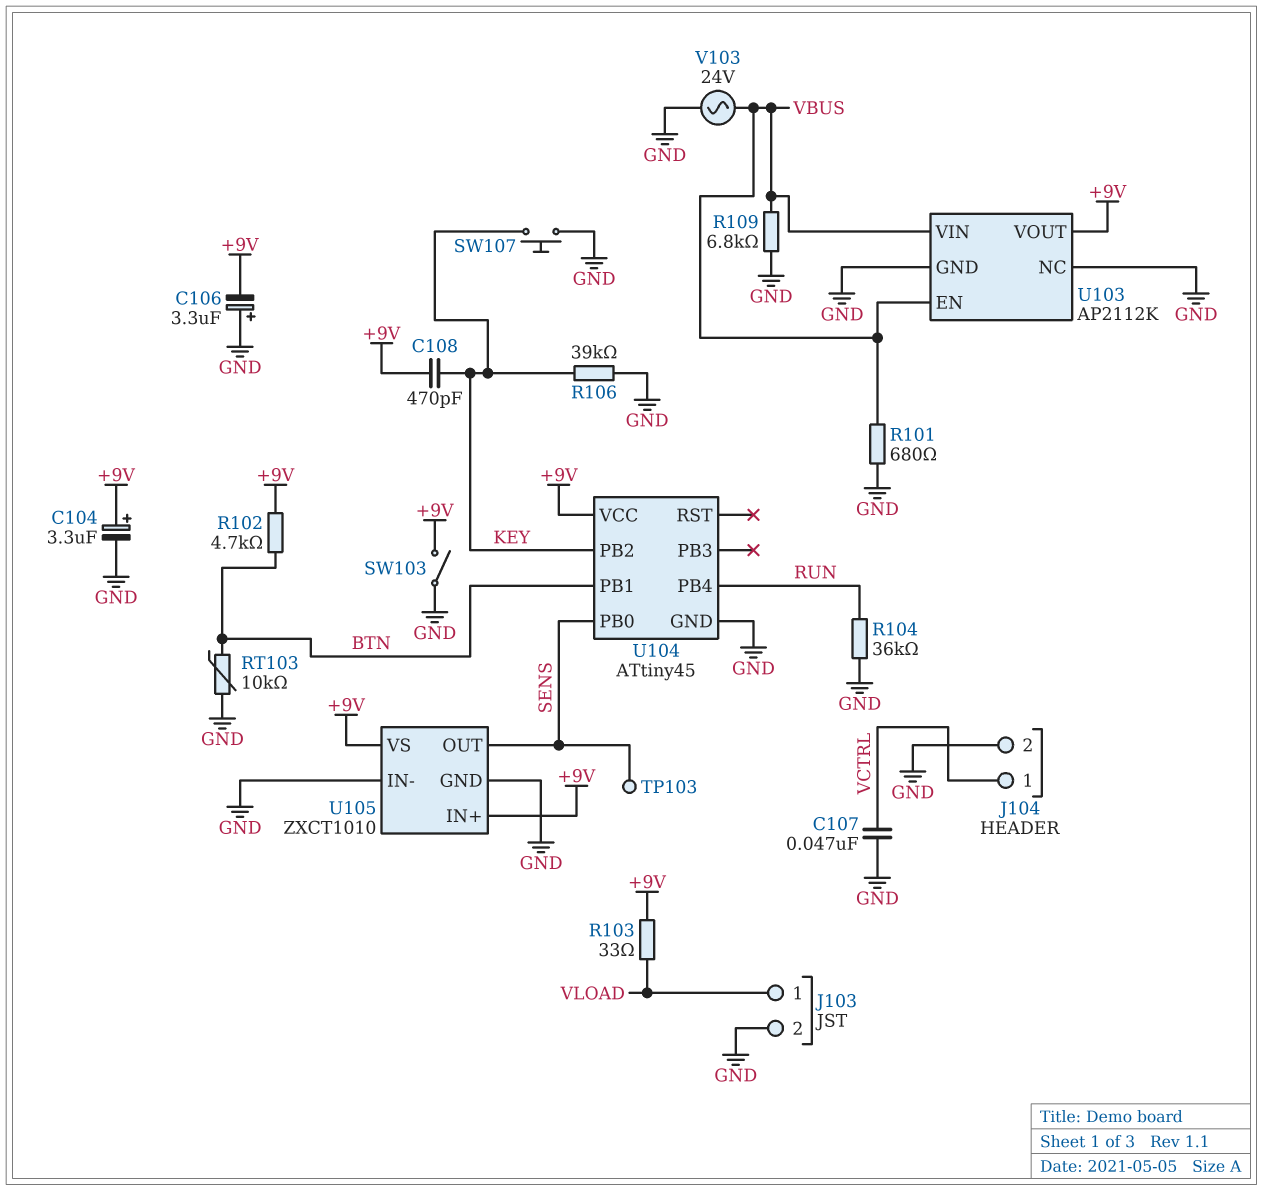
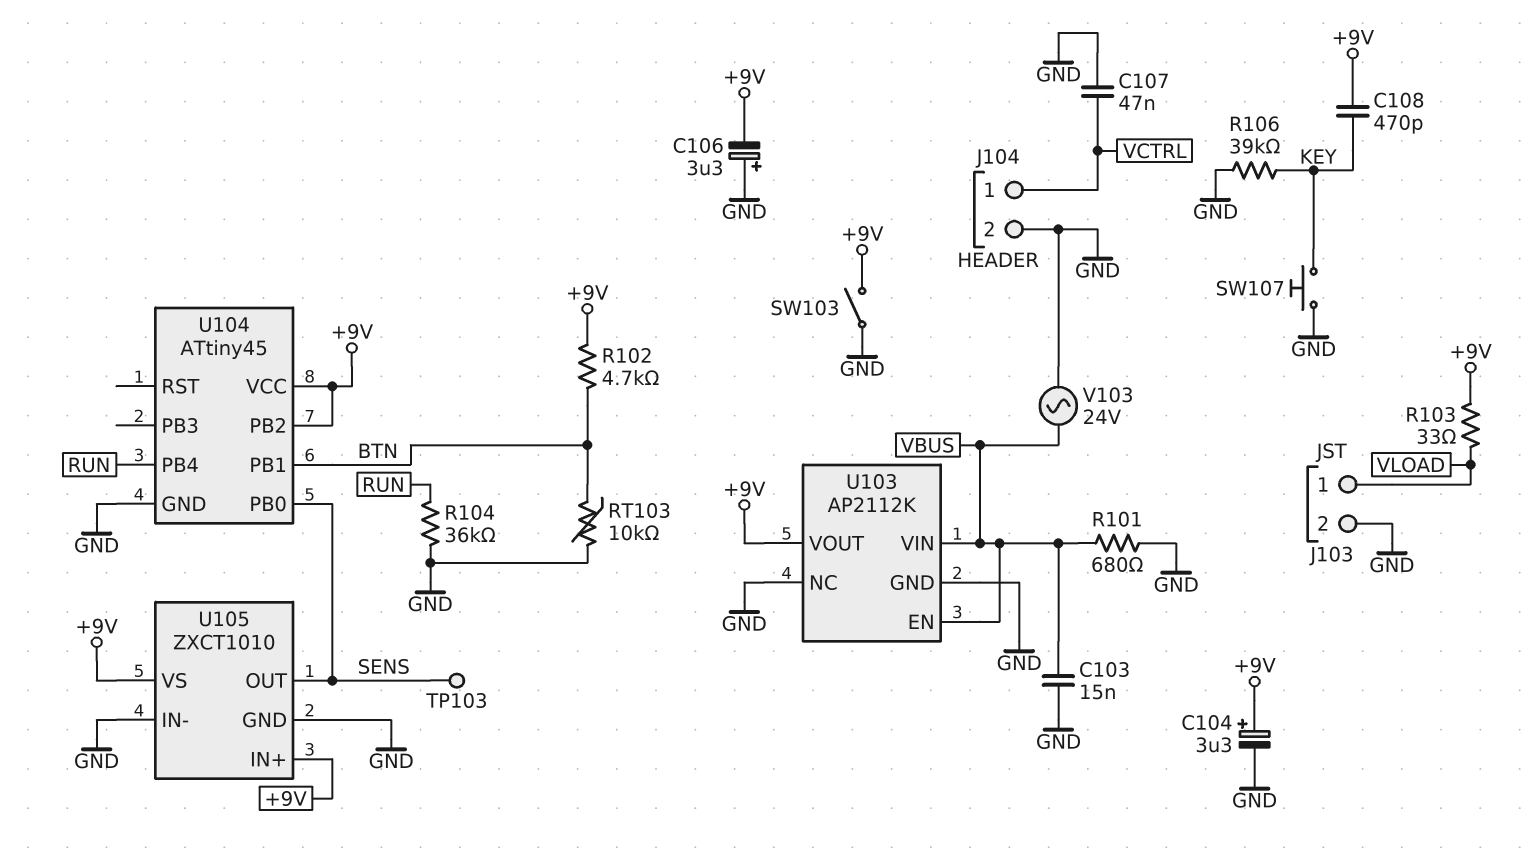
C103: none -> 15nF (GND, VBUS)
R109: 6.8k (GND, VBUS) -> none
U104 pin PB2: KEY -> +9V

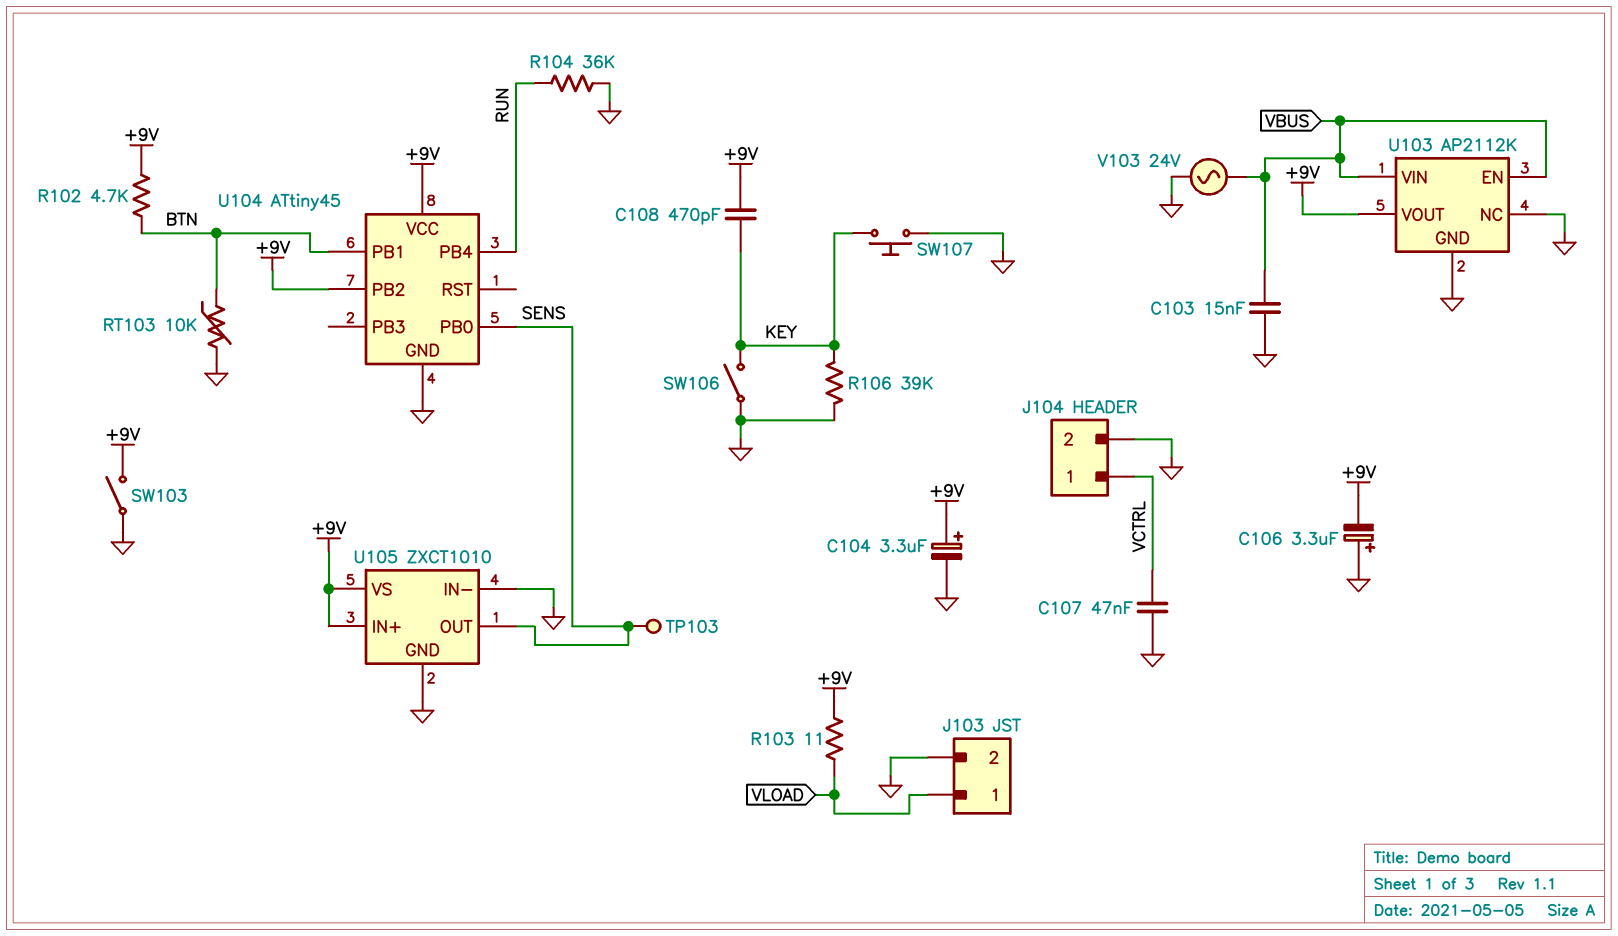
R101: 680 (GND, VBUS) -> none
R103: 33 (+9V, VLOAD) -> 11 (+9V, VLOAD)
SW106: none -> switch (GND, KEY)

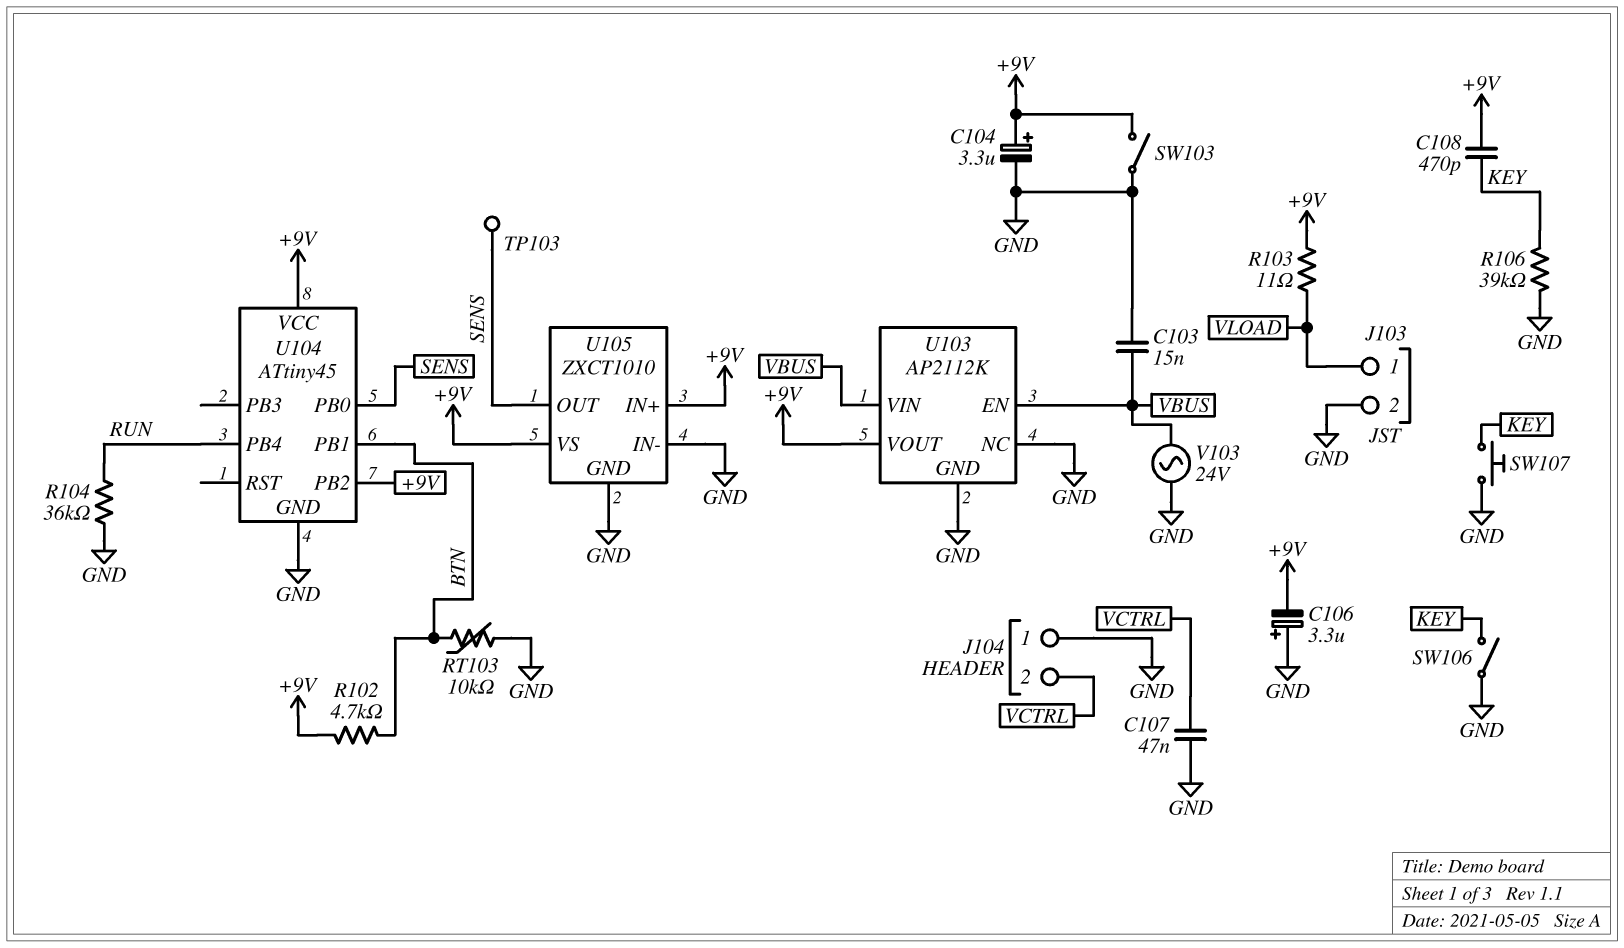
J104 pin 1: VCTRL -> GND
J104 pin 2: GND -> VCTRL

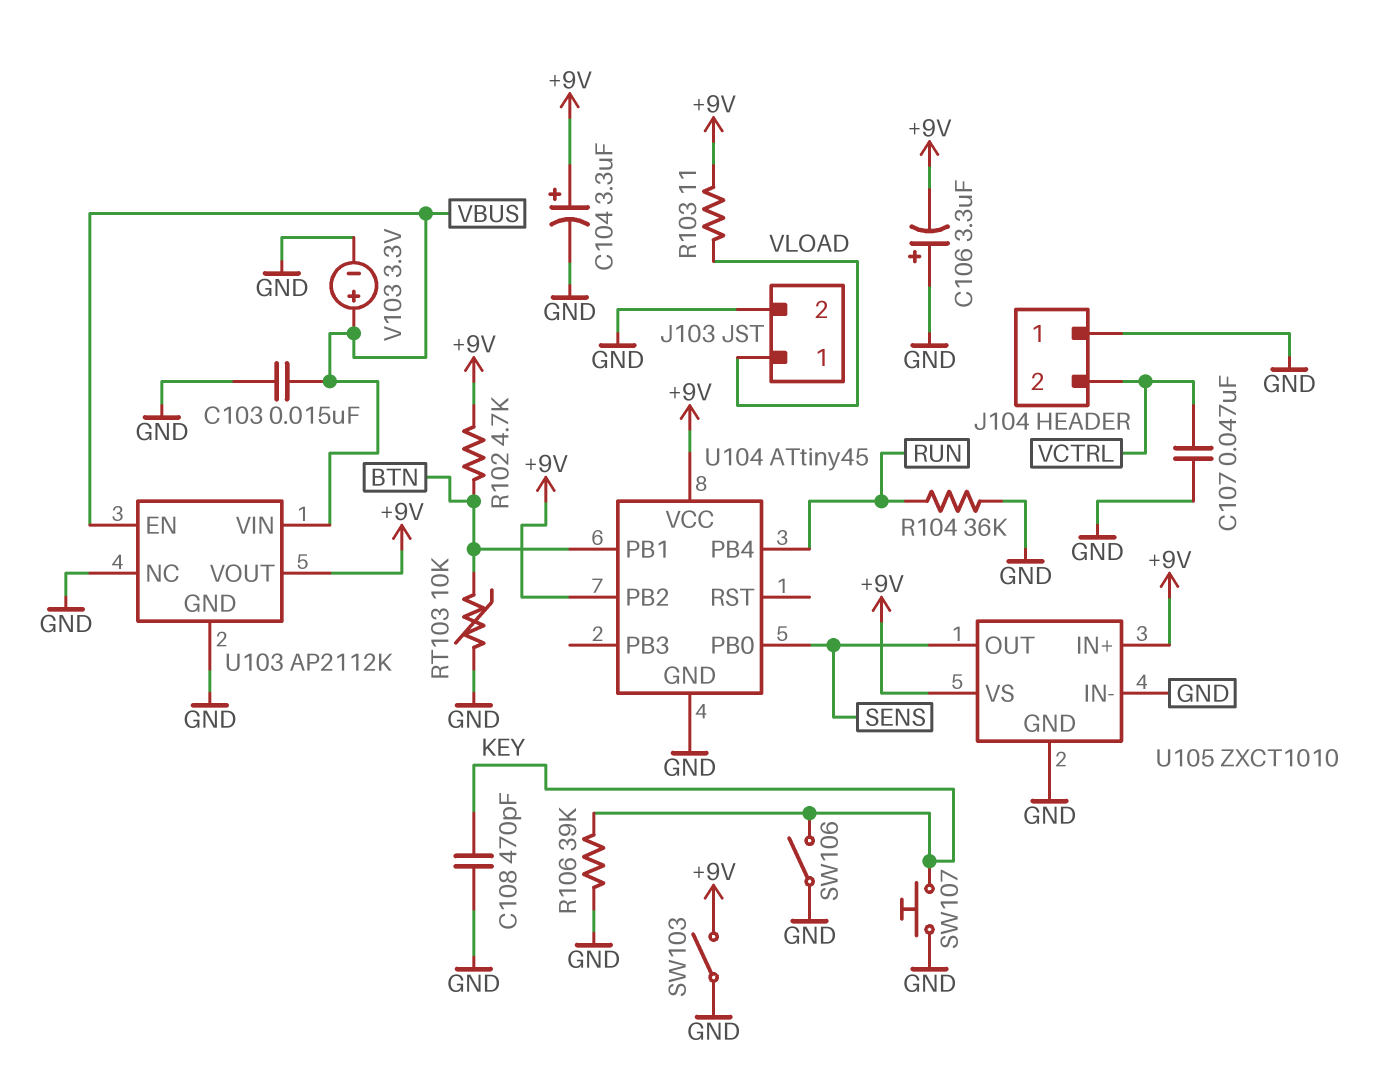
C108: 470pF (+9V, KEY) -> 470pF (GND, KEY)
TP103: test point (SENS) -> none
V103: AC 24V (GND, VBUS) -> 3.3V (plus VBUS, minus GND)

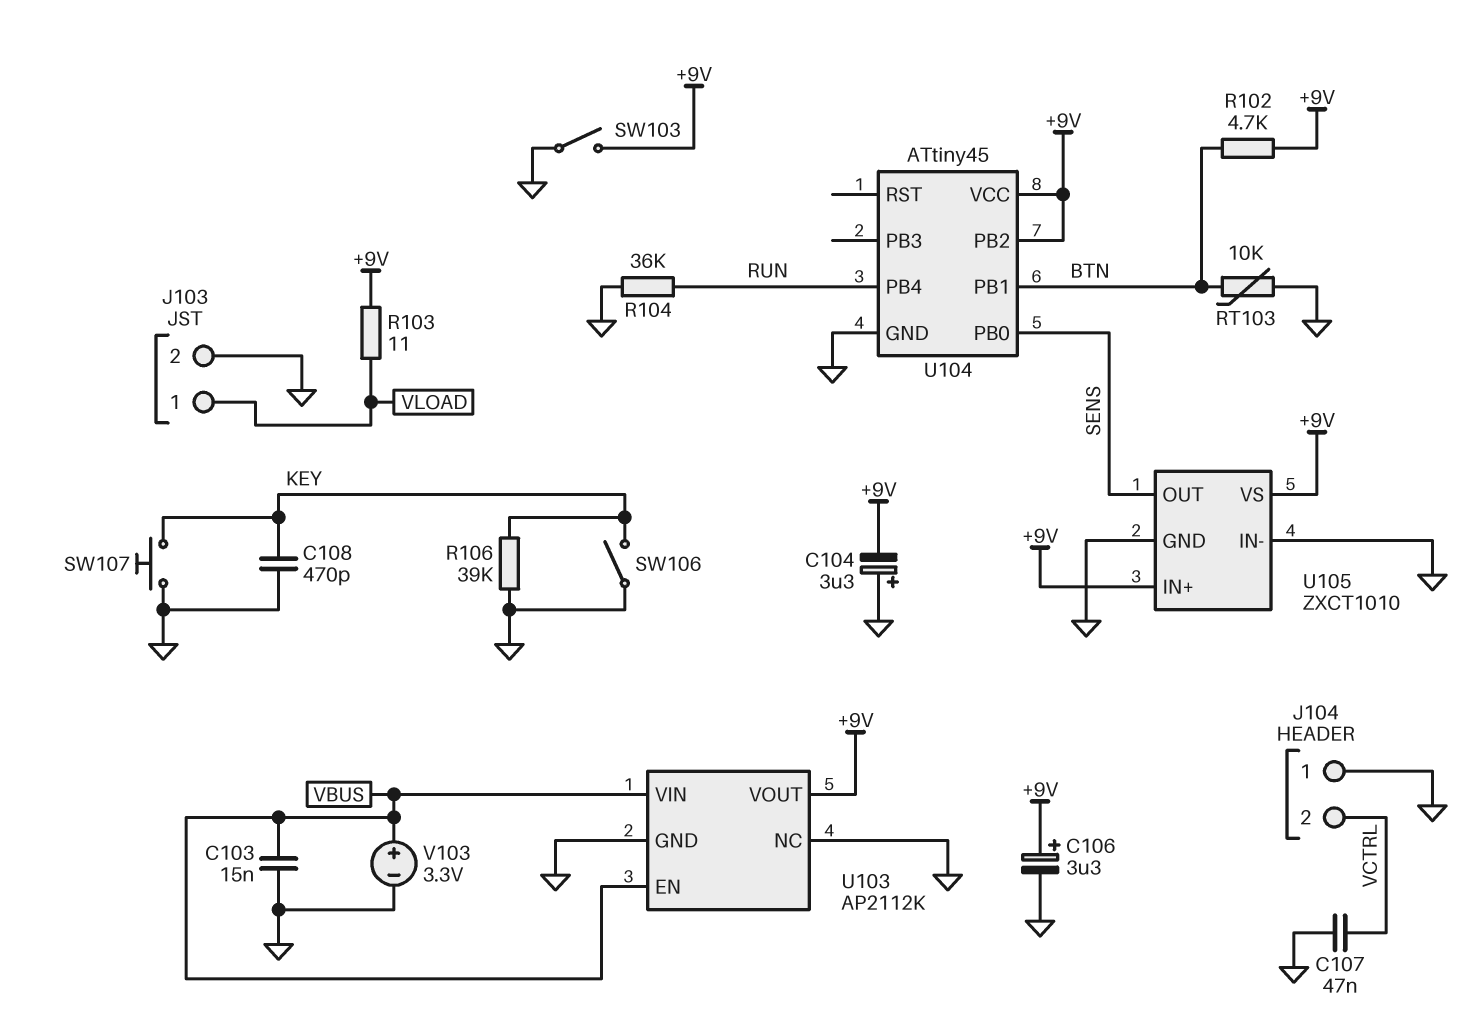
C104: 3.3uF (plus +9V, minus GND) -> 3.3uF (plus GND, minus +9V)
C106: 3.3uF (plus GND, minus +9V) -> 3.3uF (plus +9V, minus GND)

